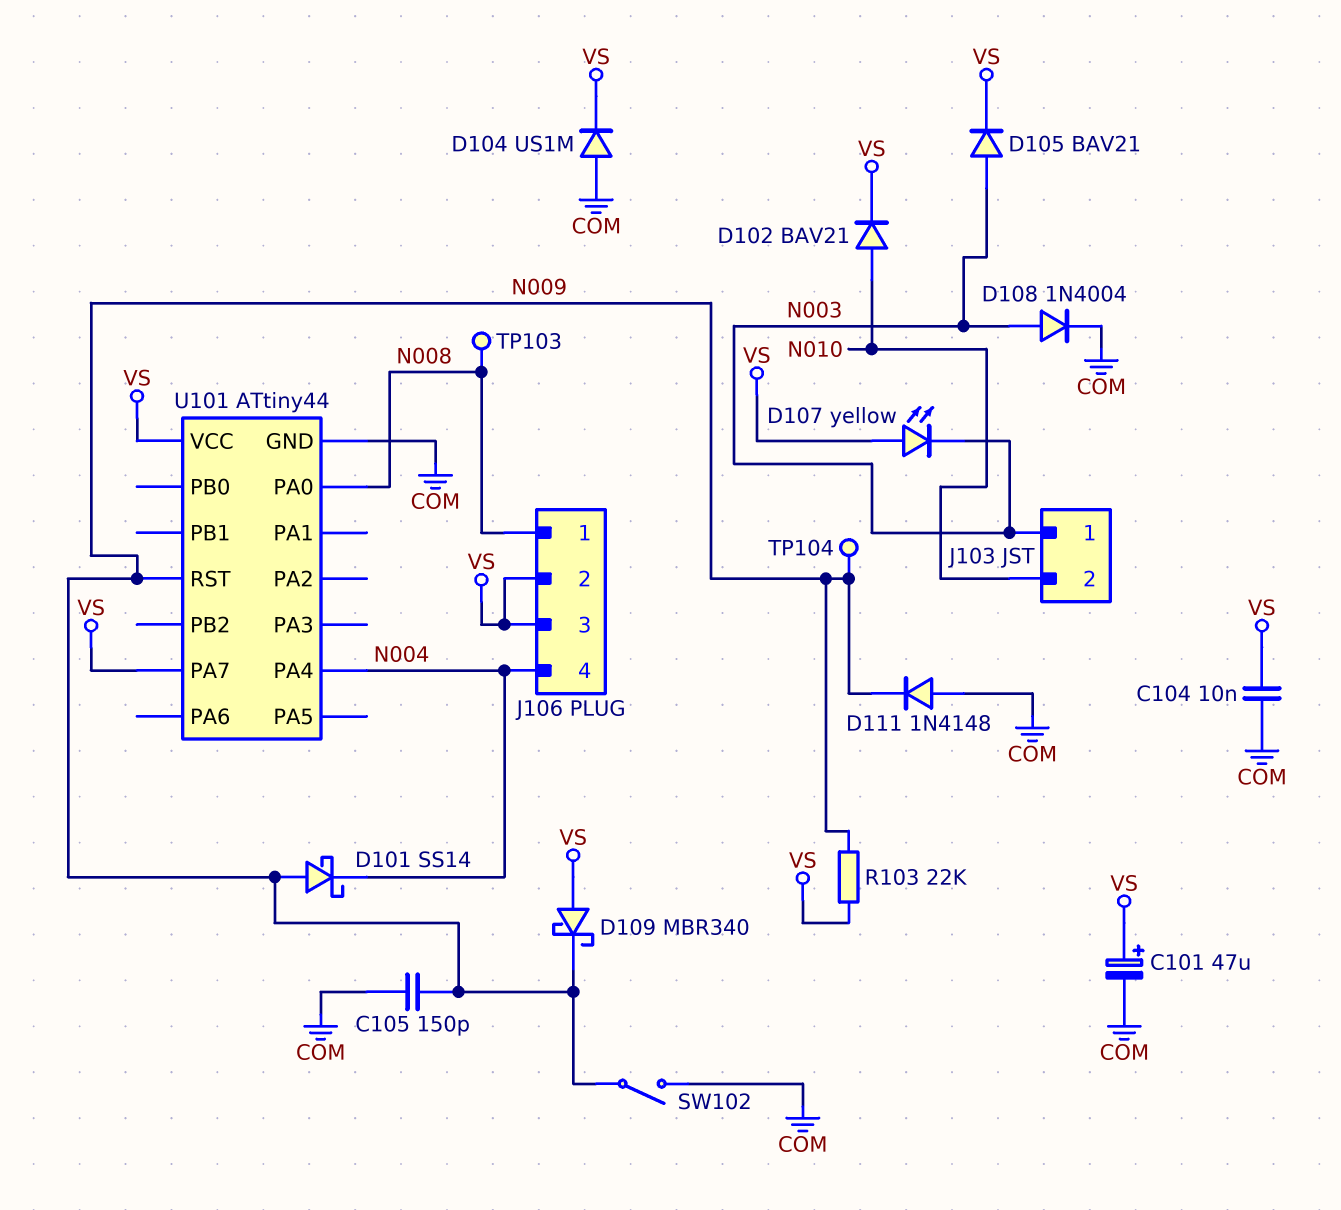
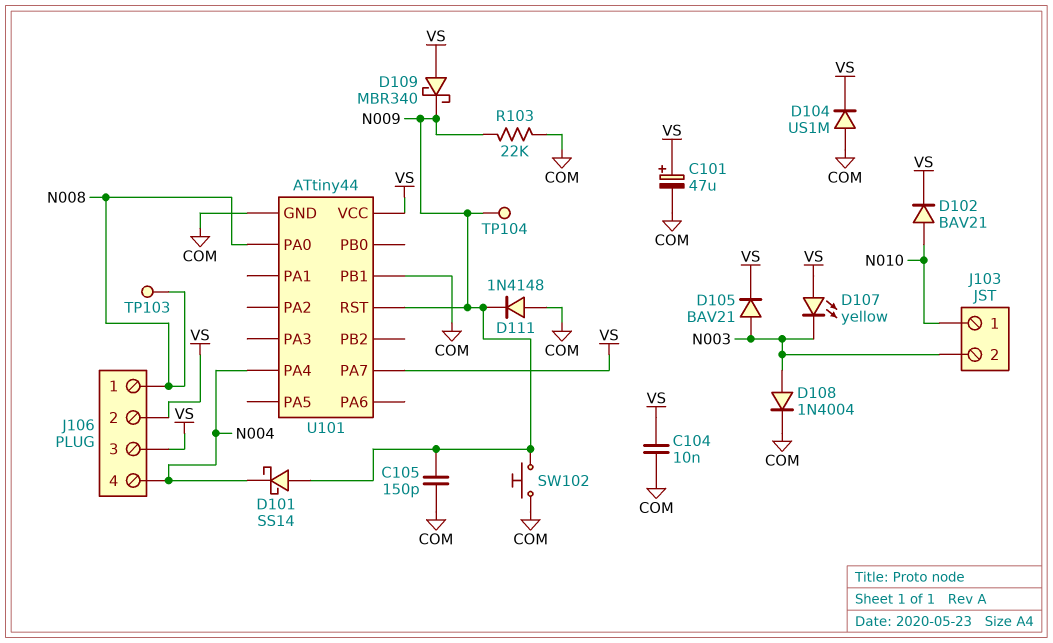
J103 pin 1: N003 -> N010
J103 pin 2: N010 -> N003
R103: 22k (N009, VS) -> 22k (COM, N009)
SW102: switch (COM, N009) -> button (COM, N009)
U101 pin PB1: none -> COM

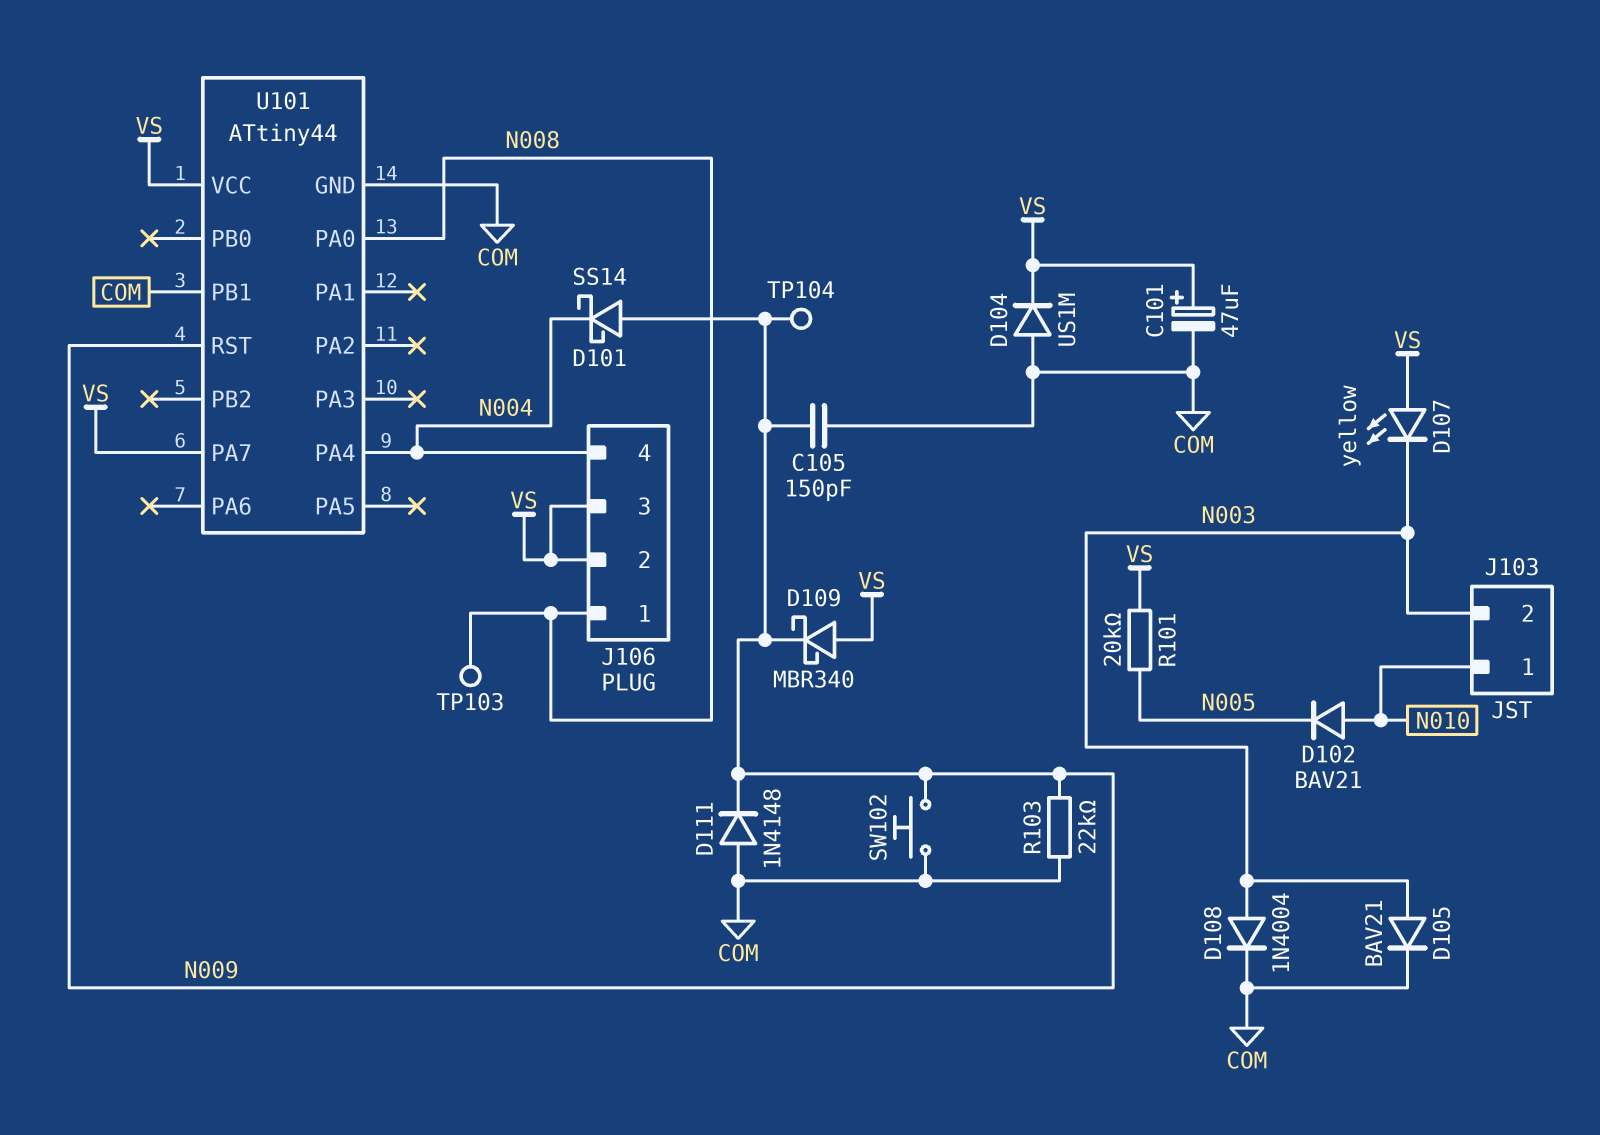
C104: 10nF (COM, VS) -> none
D102: diode BAV21 (A N010, K VS) -> diode BAV21 (A N010, K N005)
D105: diode BAV21 (A N003, K VS) -> diode BAV21 (A N003, K COM)
R101: none -> 20k (N005, VS)

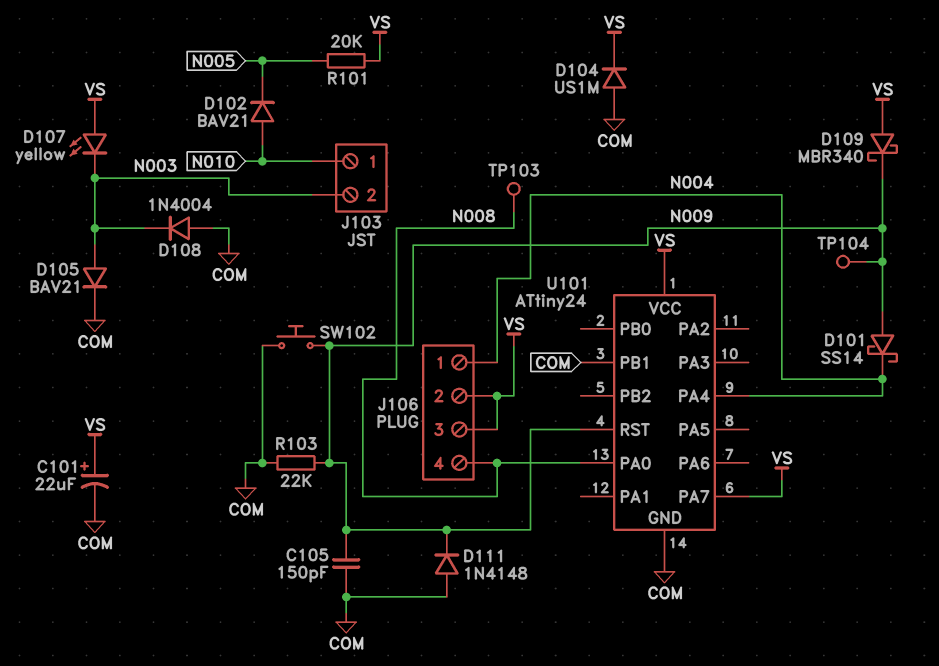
C101: 47uF (plus VS, minus COM) -> 22uF (plus VS, minus COM)
D108: diode 1N4004 (A N003, K COM) -> diode 1N4004 (A COM, K N003)
J106 pin 1: N008 -> N004
J106 pin 4: N004 -> N008
U101: ATtiny44 -> ATtiny24

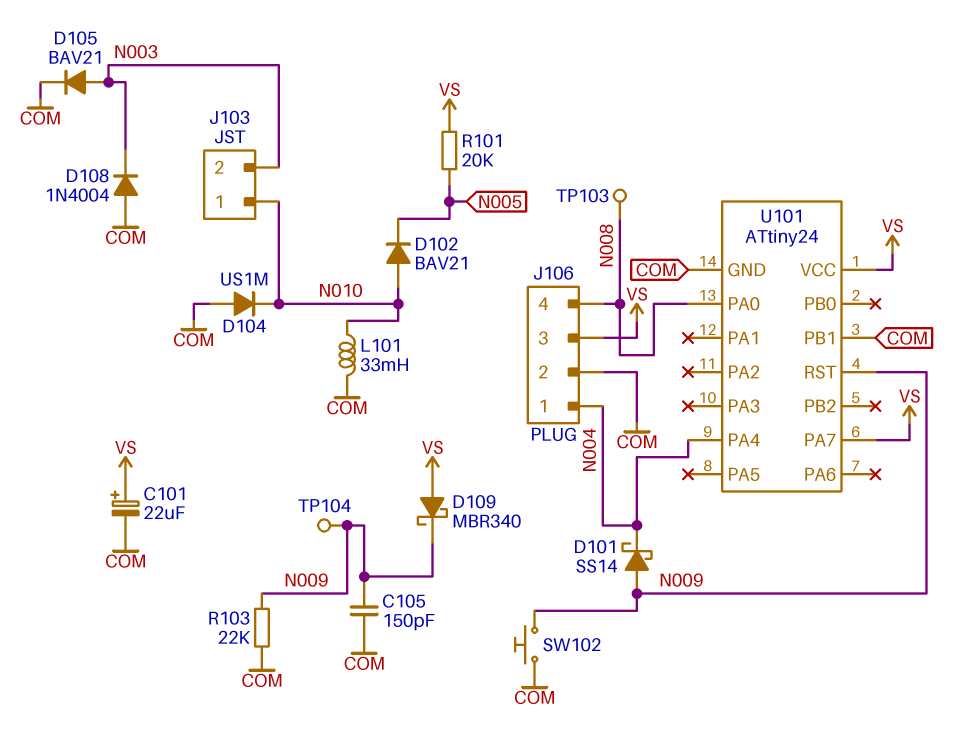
D104: diode US1M (A COM, K VS) -> diode US1M (A COM, K N010)
D107: LED yellow (A VS, K N003) -> none
D111: diode 1N4148 (A COM, K N009) -> none
J106 pin 2: VS -> COM
L101: none -> 33mH (COM, N010)

